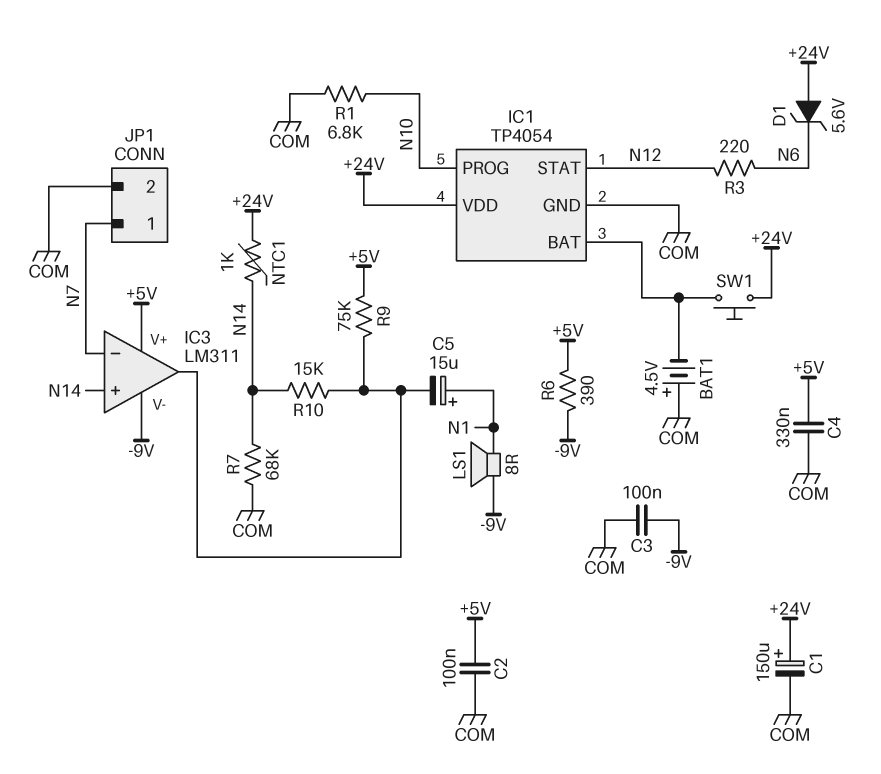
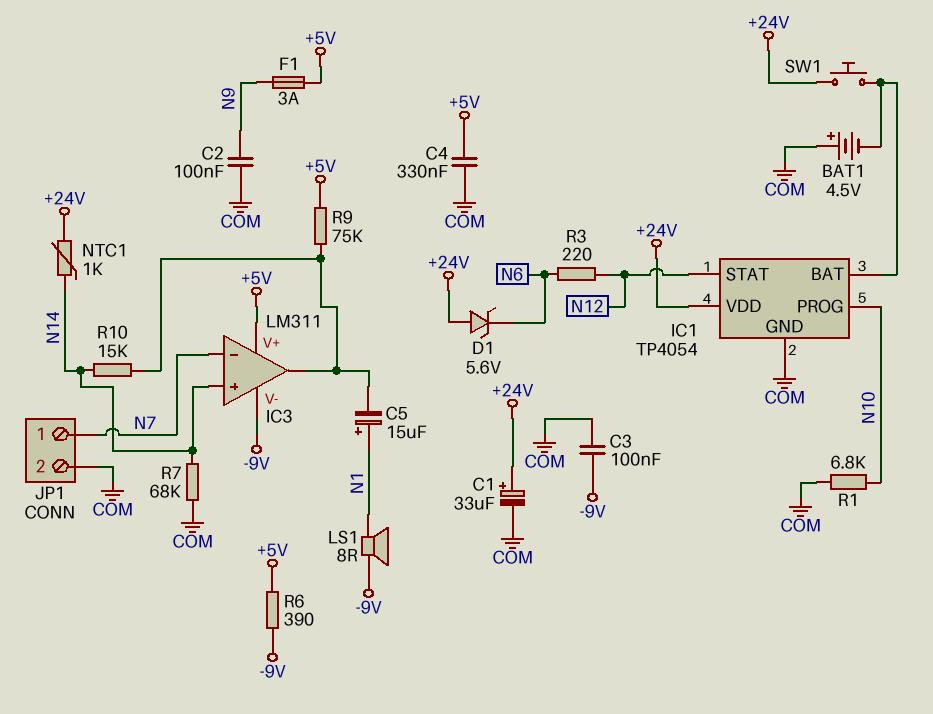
C1: 150uF (plus +24V, minus COM) -> 33uF (plus +24V, minus COM)
C2: 100nF (+5V, COM) -> 100nF (COM, N9)
F1: none -> 3A (+5V, N9)

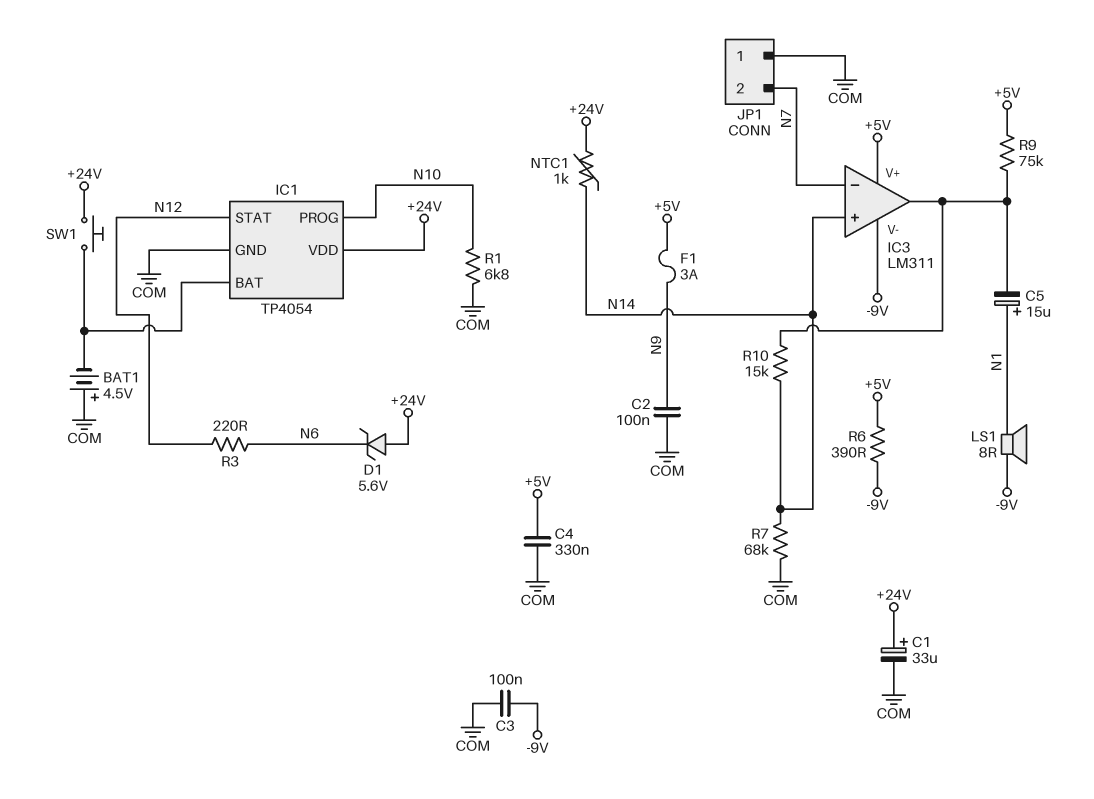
JP1 pin 1: N7 -> COM
JP1 pin 2: COM -> N7

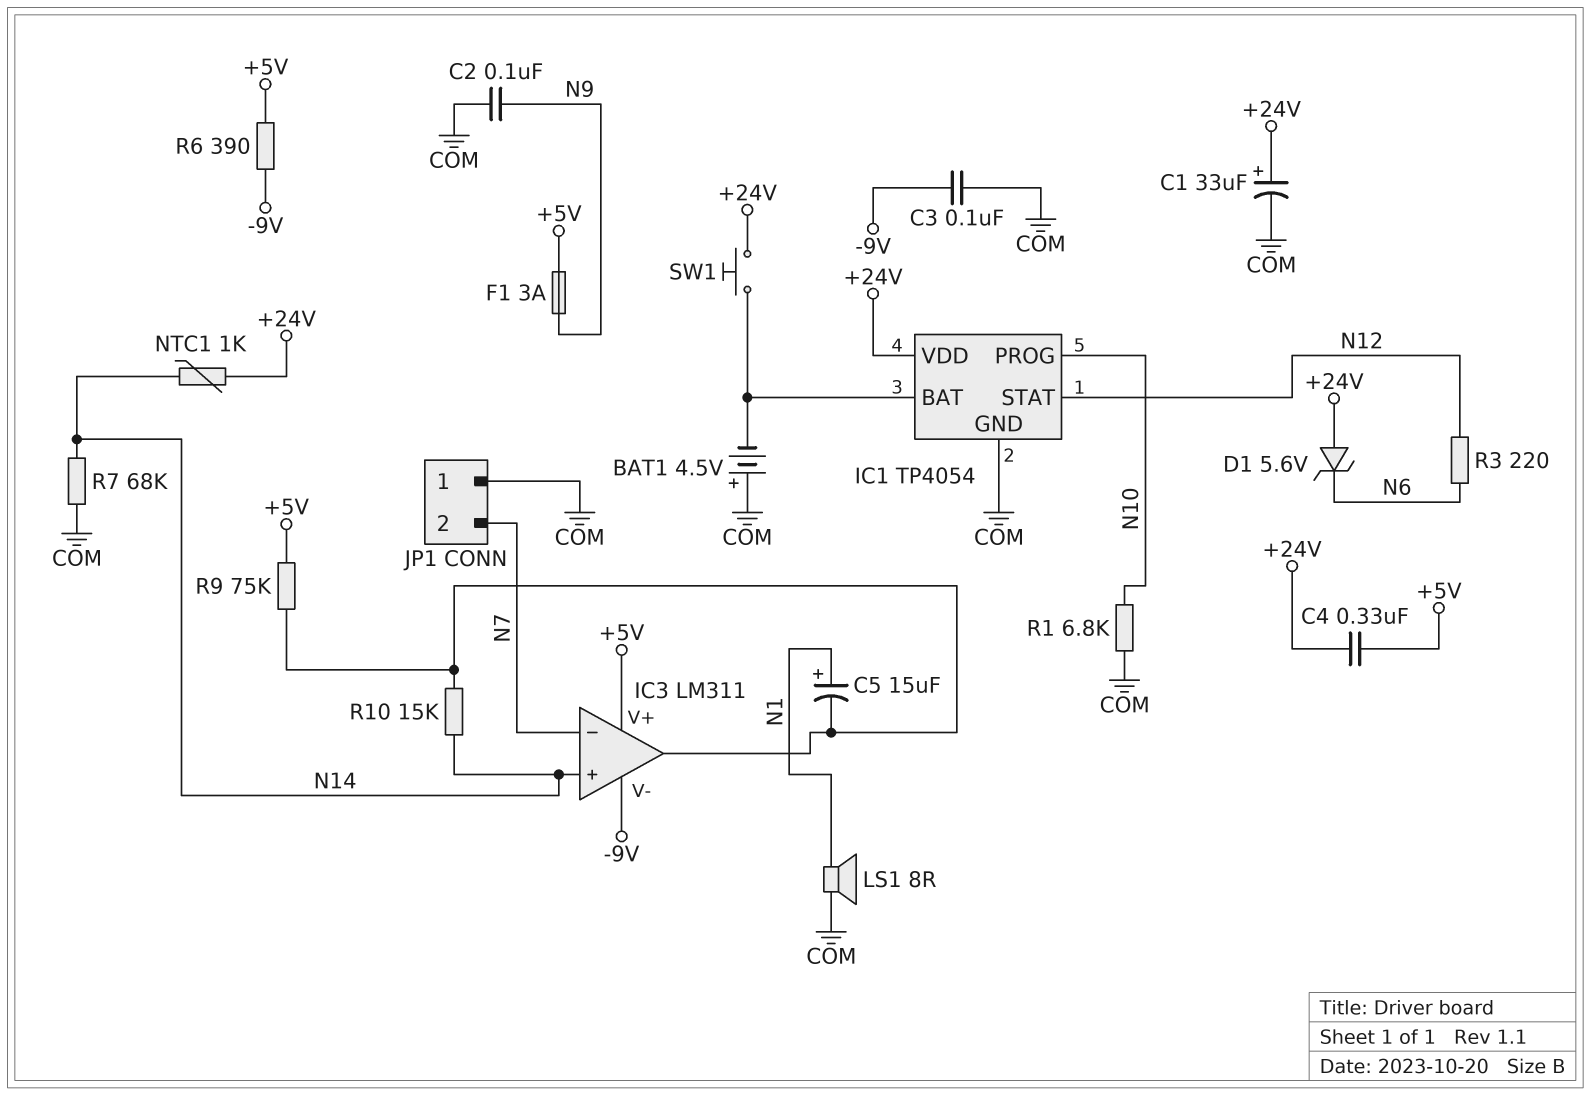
C4: 330nF (+5V, COM) -> 330nF (+5V, +24V)
LS1: speaker 8R (-9V, N1) -> speaker 8R (COM, N1)

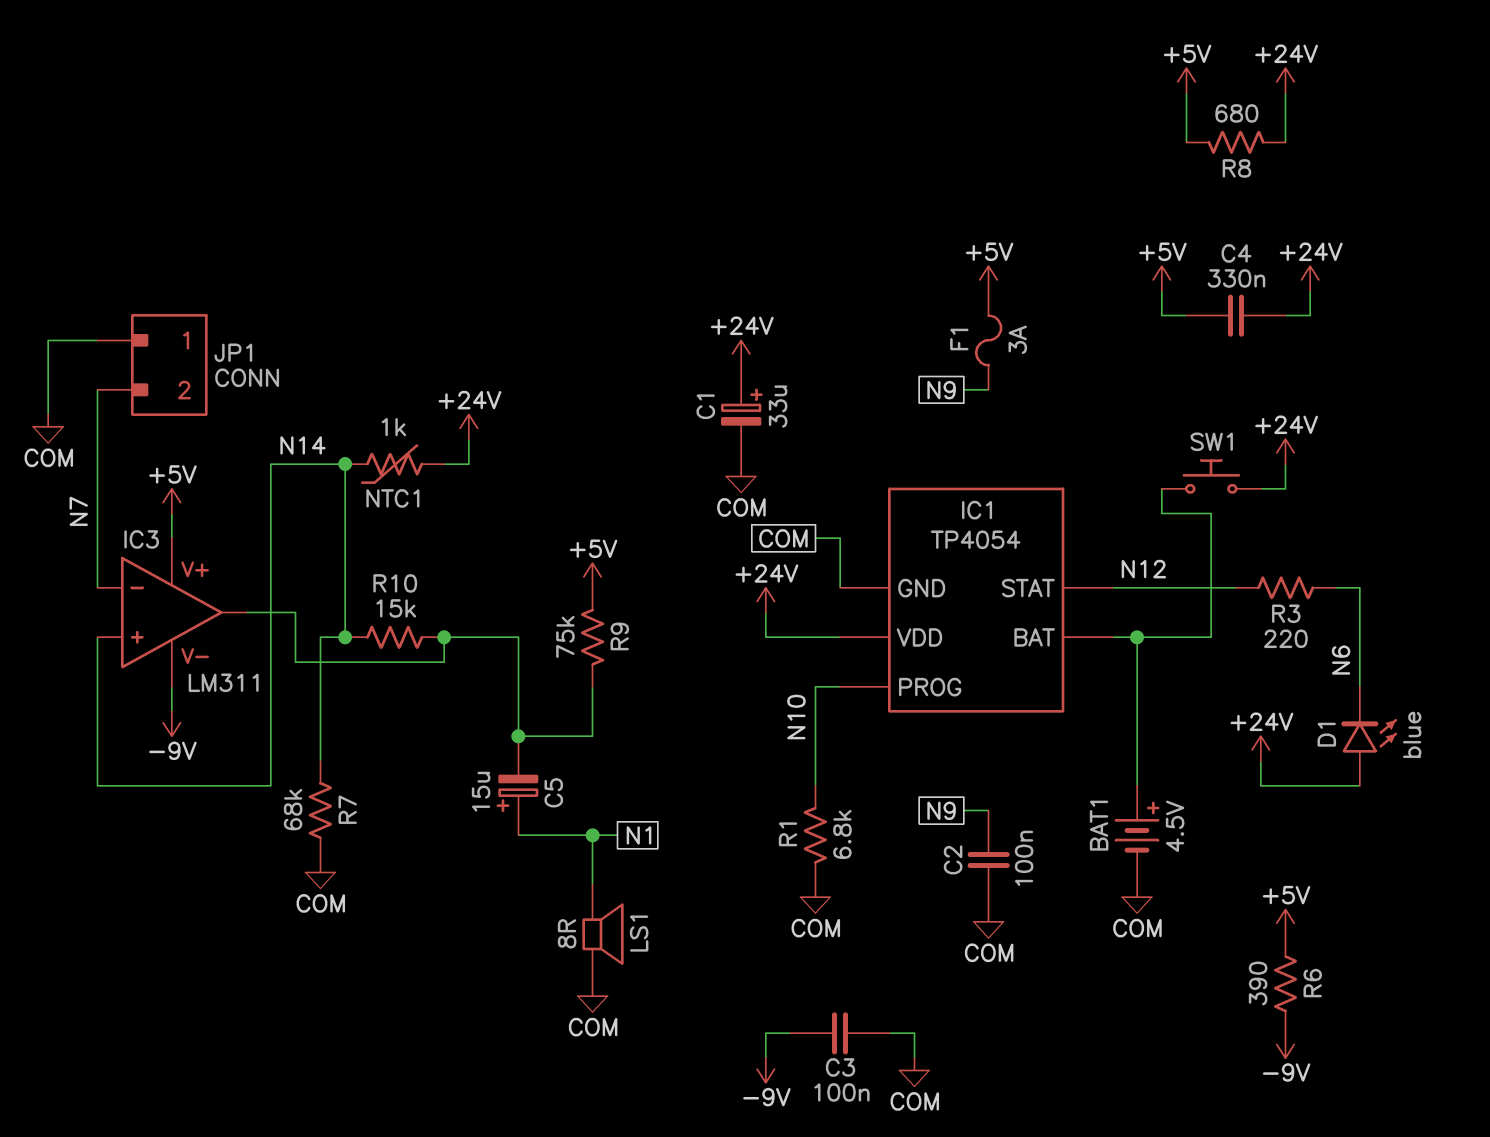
BAT1: 4.5V (plus COM, minus IC1/BAT) -> 4.5V (plus IC1/BAT, minus COM)
D1: zener 5.6V (A +24V, K N6) -> LED blue (A +24V, K N6)
R8: none -> 680 (+5V, +24V)

